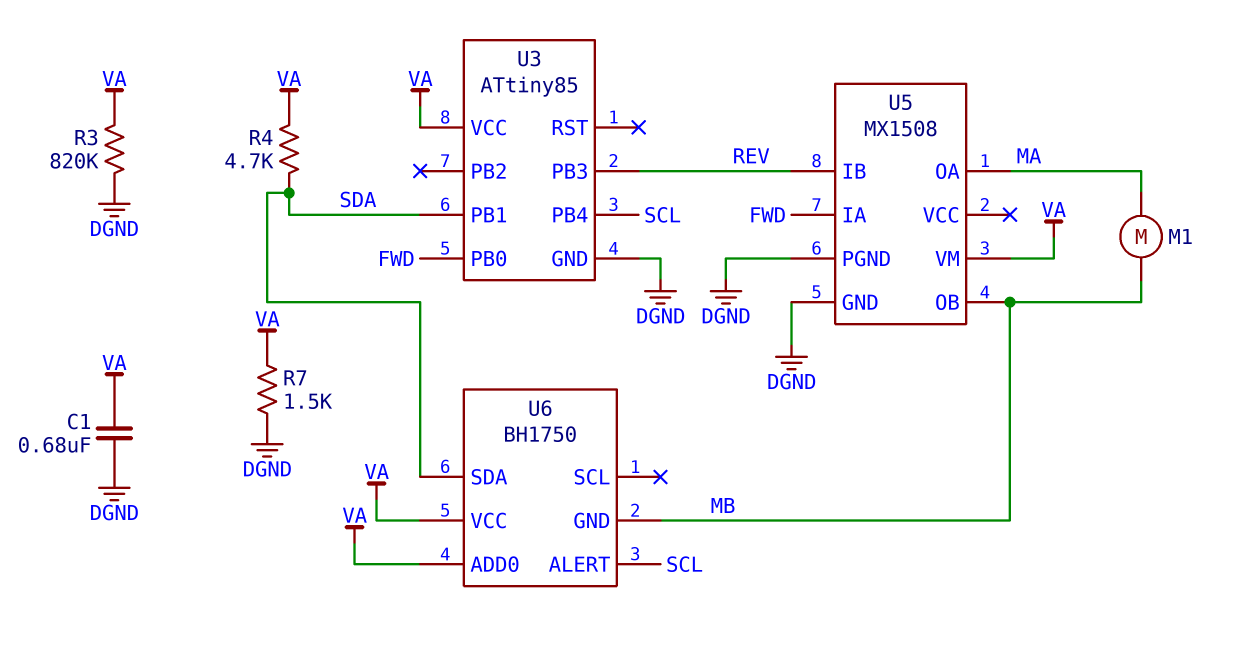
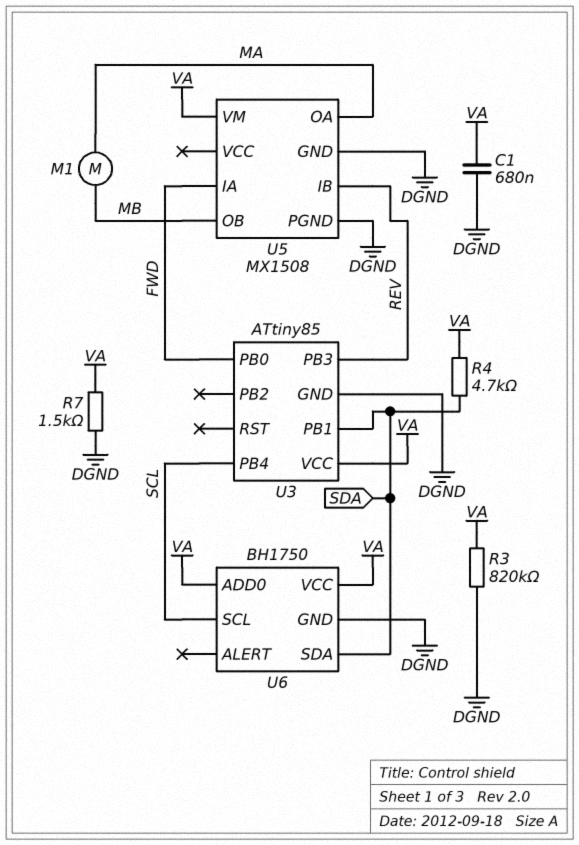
U6 pin ALERT: SCL -> none
U6 pin GND: MB -> DGND
U6 pin SCL: none -> SCL

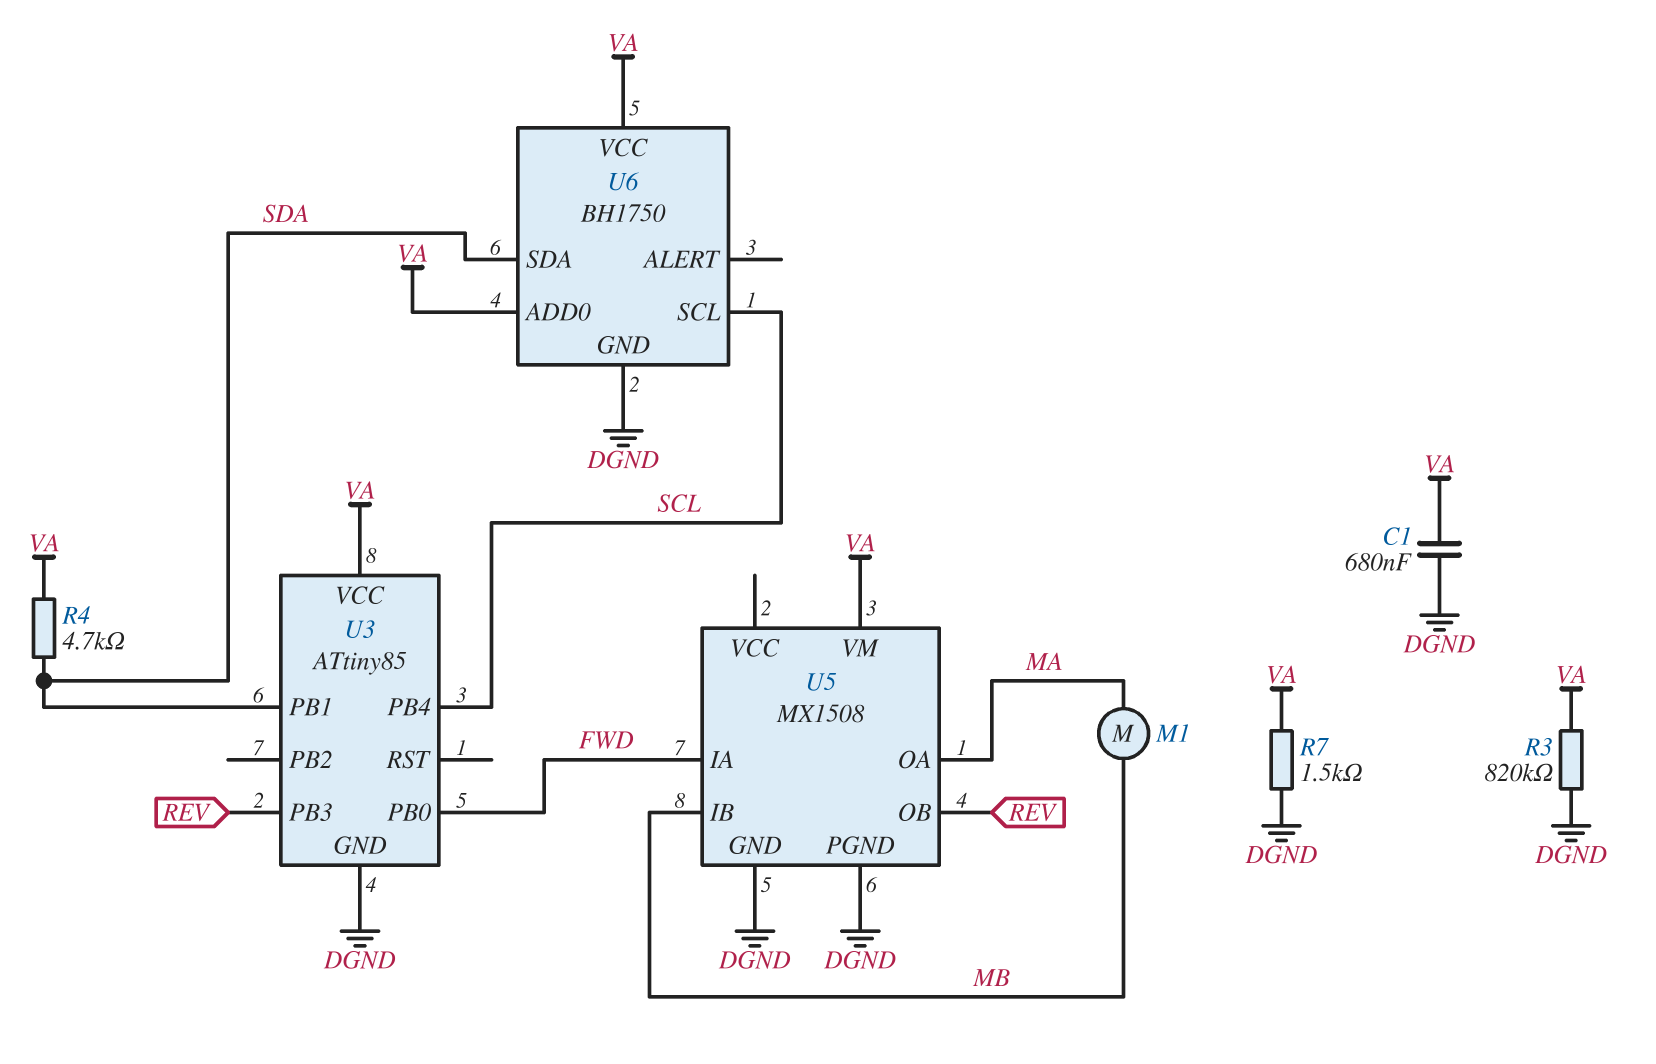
U5 pin IB: REV -> MB
U5 pin OB: MB -> REV

